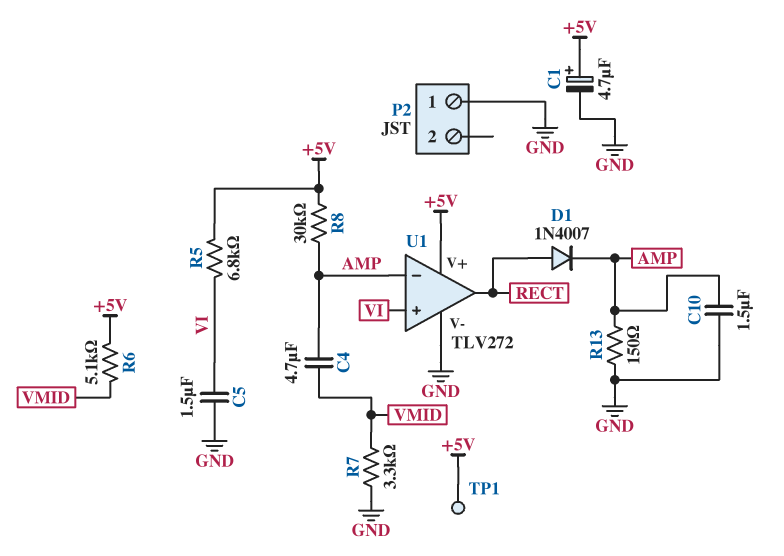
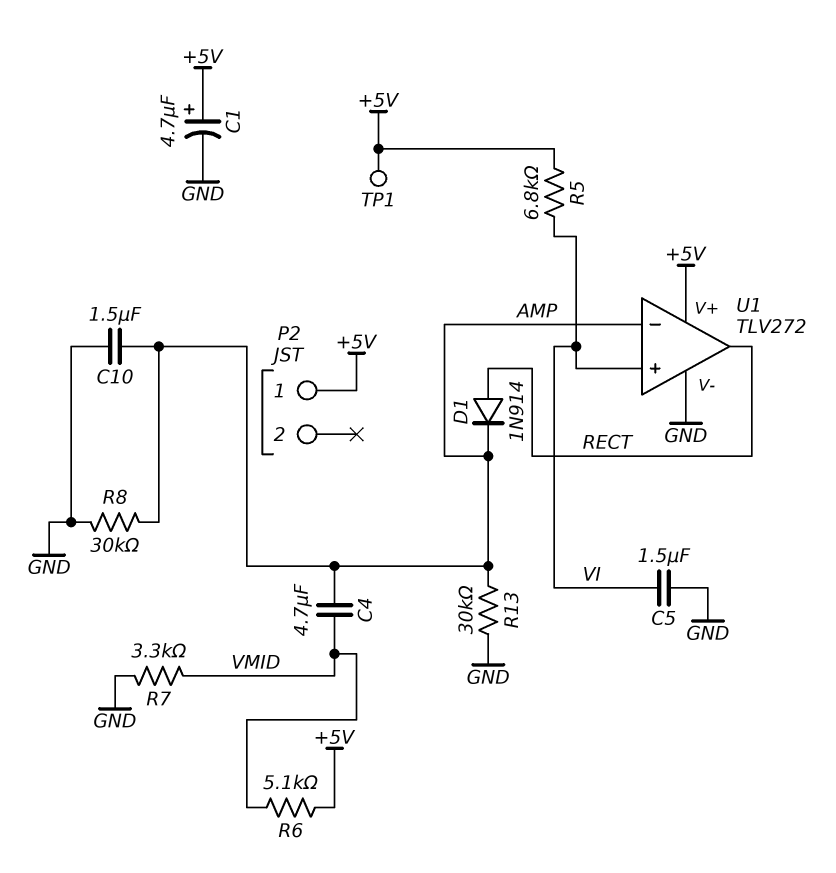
D1: diode 1N4007 (A RECT, K AMP) -> diode 1N914 (A RECT, K AMP)
P2 pin 1: GND -> +5V
R8: 30k (+5V, AMP) -> 30k (AMP, GND)
R13: 150 (AMP, GND) -> 30k (AMP, GND)

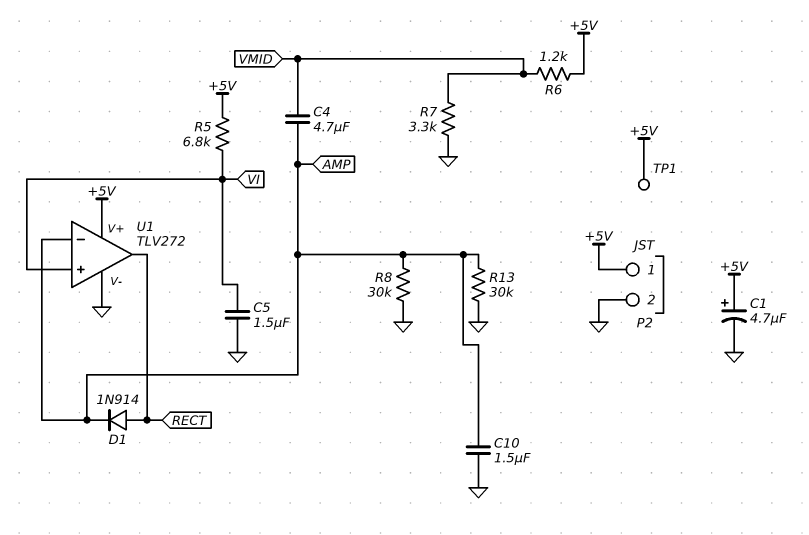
P2 pin 2: none -> GND
R6: 5.1k (+5V, VMID) -> 1.2k (+5V, VMID)

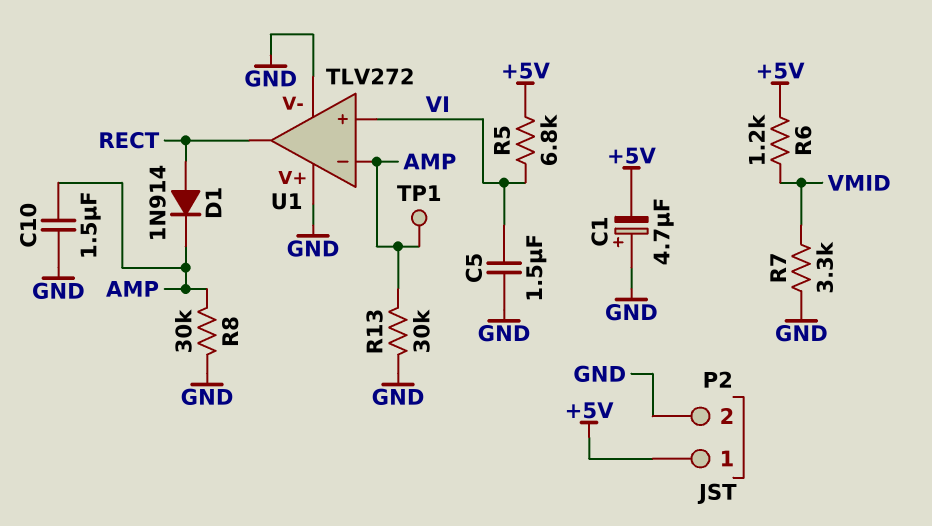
C1: 4.7uF (plus +5V, minus GND) -> 4.7uF (plus GND, minus +5V)
C4: 4.7uF (AMP, VMID) -> none
TP1: test point (+5V) -> test point (AMP)
U1 pin V+: +5V -> GND

